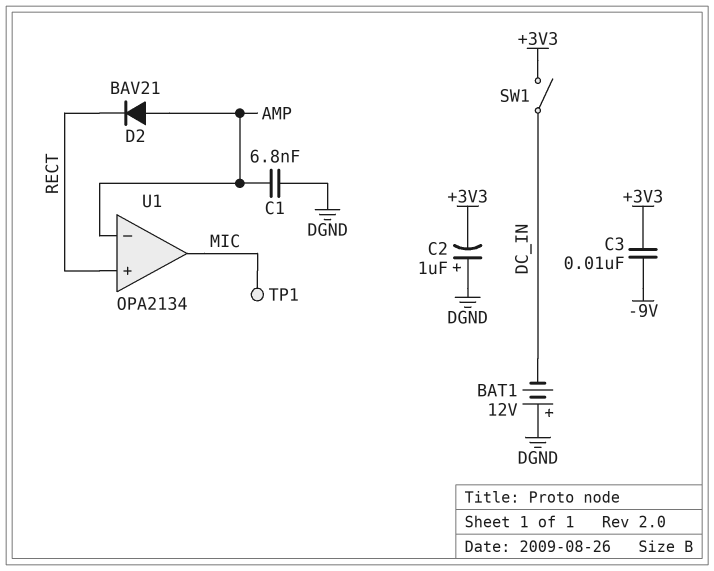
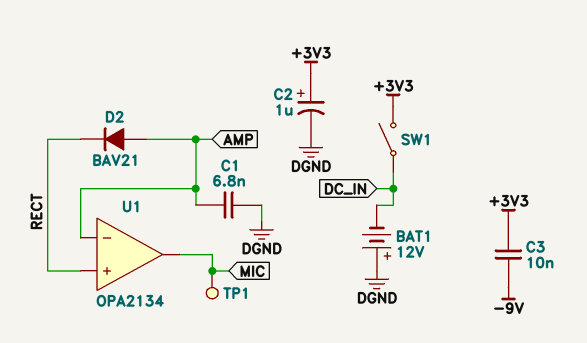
C2: 1uF (plus DGND, minus +3V3) -> 1uF (plus +3V3, minus DGND)

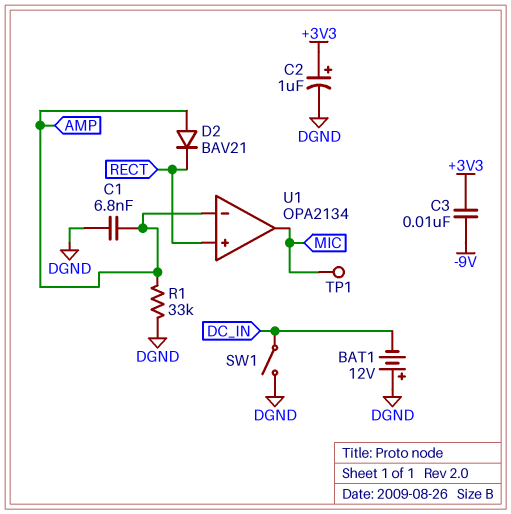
R1: none -> 33k (AMP, DGND)
SW1: switch (+3V3, DC_IN) -> switch (DC_IN, DGND)

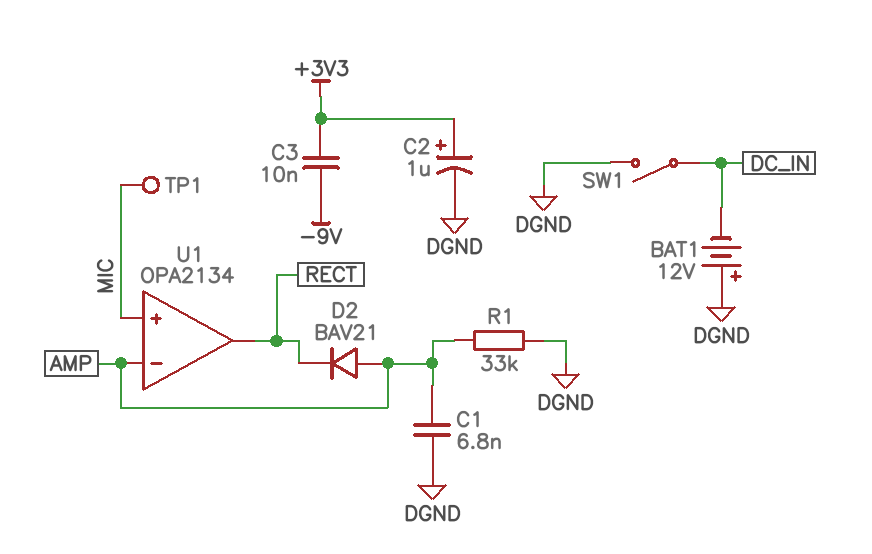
U1 pin in+: RECT -> MIC
U1 pin out: MIC -> RECT

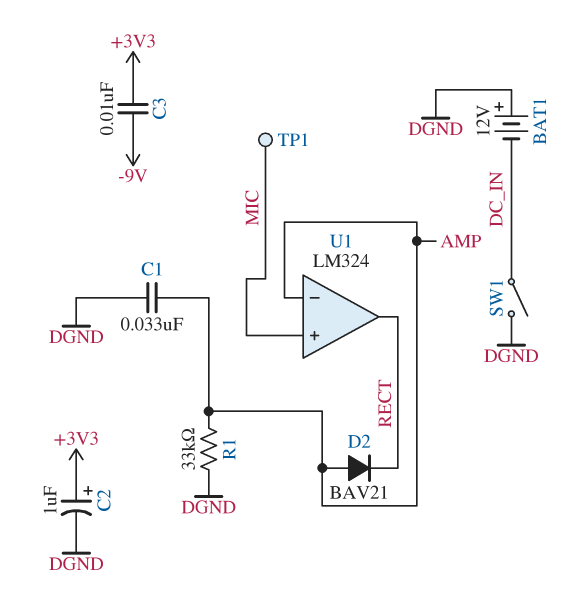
C1: 6.8nF (AMP, DGND) -> 33nF (AMP, DGND)
U1: OPA2134 -> LM324

